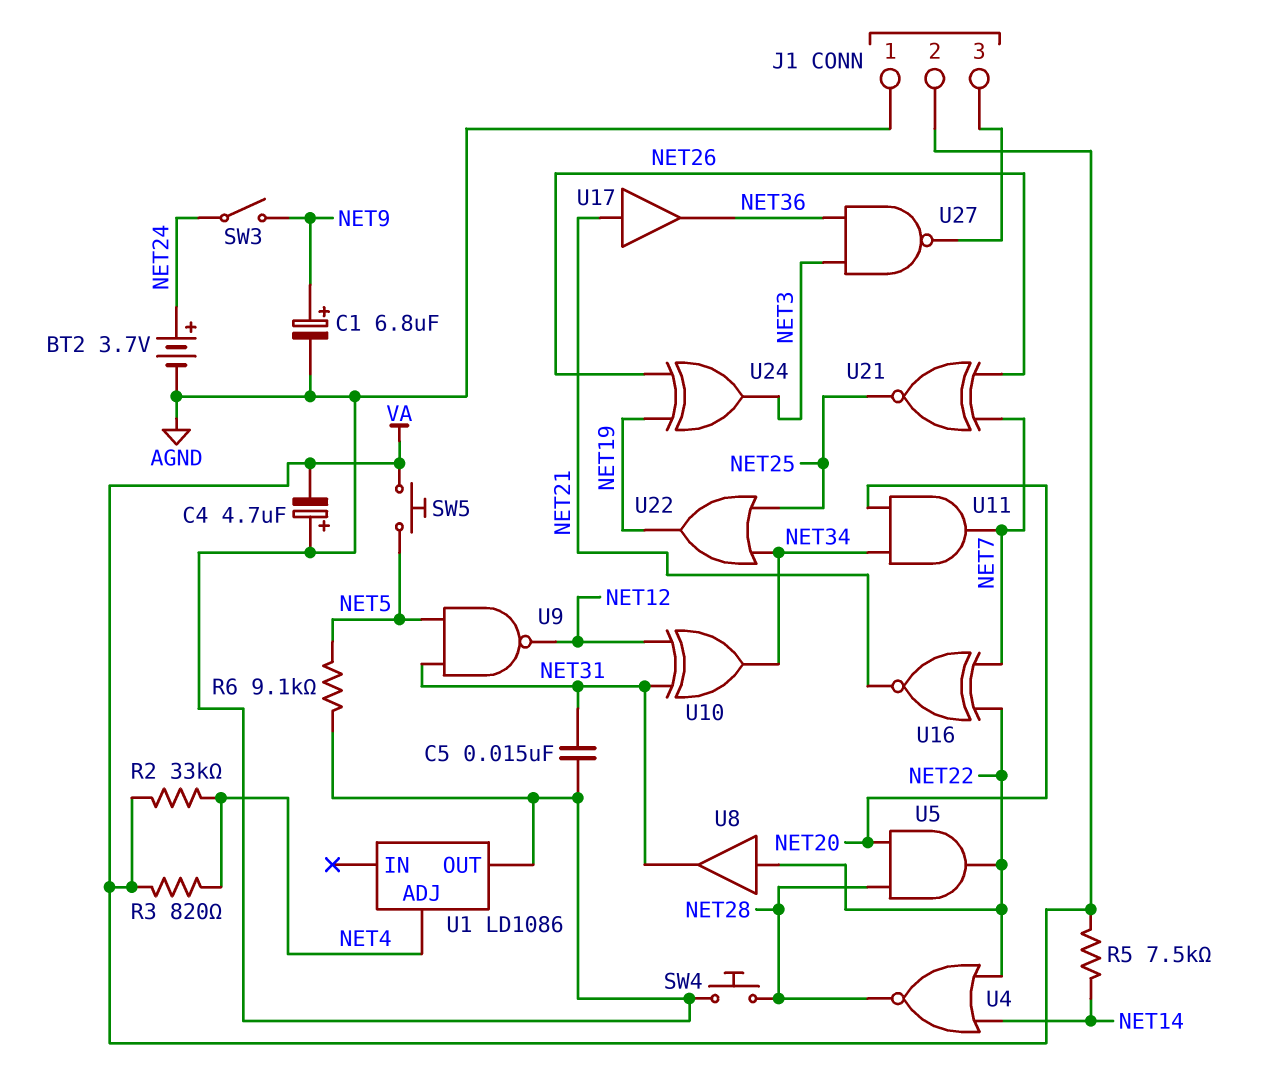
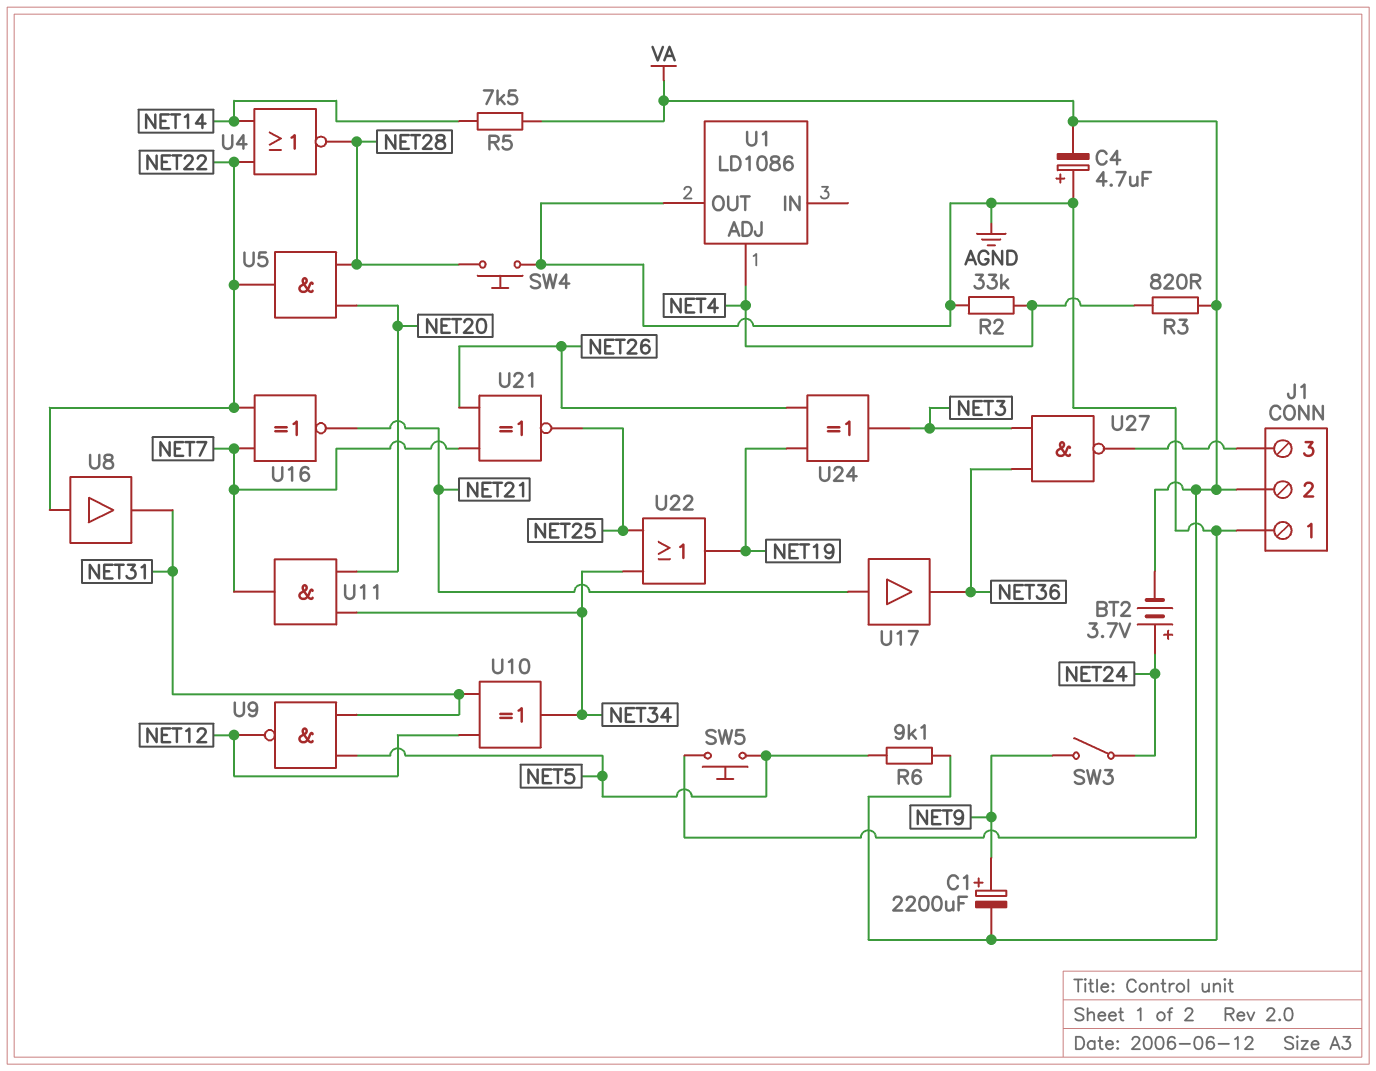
BT2: 3.7V (plus NET24, minus AGND) -> 3.7V (plus NET24, minus VA)
C1: 6.8uF (plus NET9, minus AGND) -> 2200uF (plus NET9, minus AGND)
C5: 15nF (AGND, NET31) -> none
R2: 33k (NET4, VA) -> 33k (AGND, NET4)

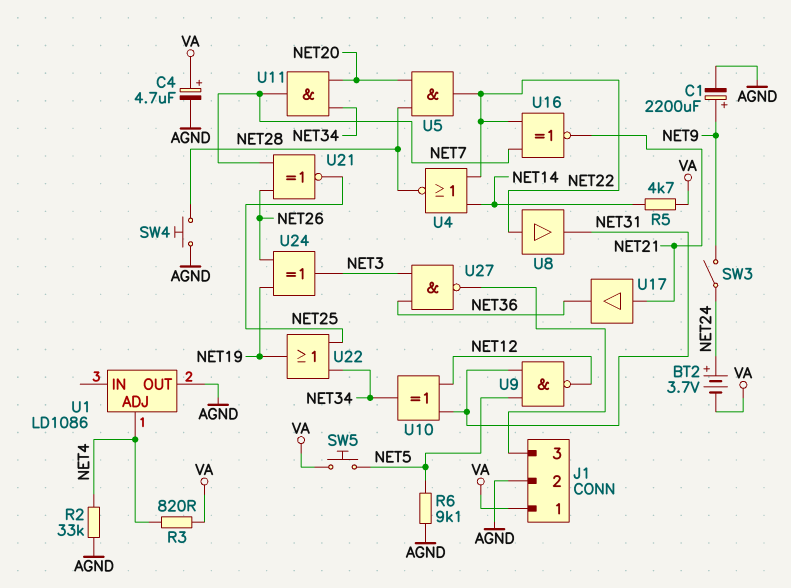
C4: 4.7uF (plus AGND, minus VA) -> 4.7uF (plus VA, minus AGND)
J1 pin 1: AGND -> VA
J1 pin 2: VA -> AGND
R5: 7.5k (NET14, VA) -> 4.7k (NET14, VA)

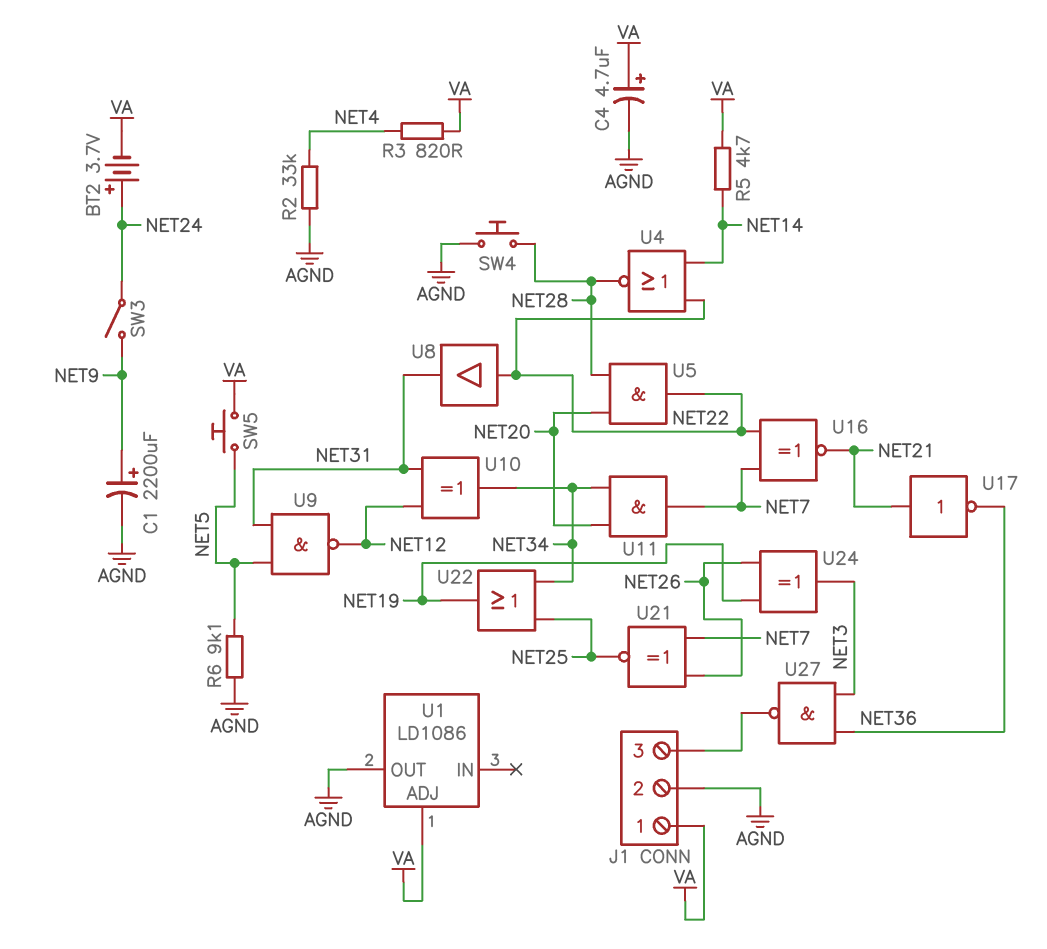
U1 pin ADJ: NET4 -> VA
U17: buffer (in NET21, out NET36) -> NOT (in NET21, out NET36)

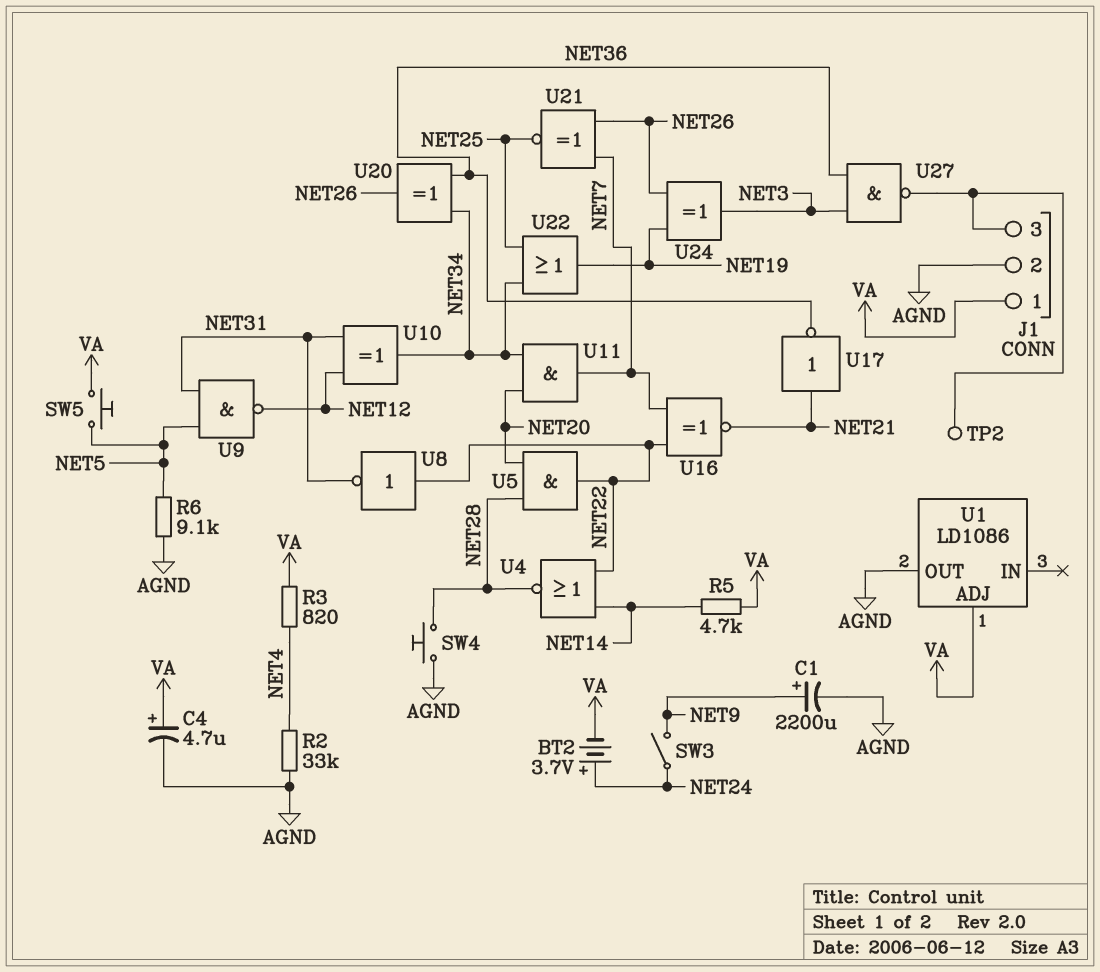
TP2: none -> test point (J1/3)
U8: buffer (in NET22, out NET31) -> NOT (in NET22, out NET31)
U20: none -> XOR (in NET34, in NET36, out NET26)

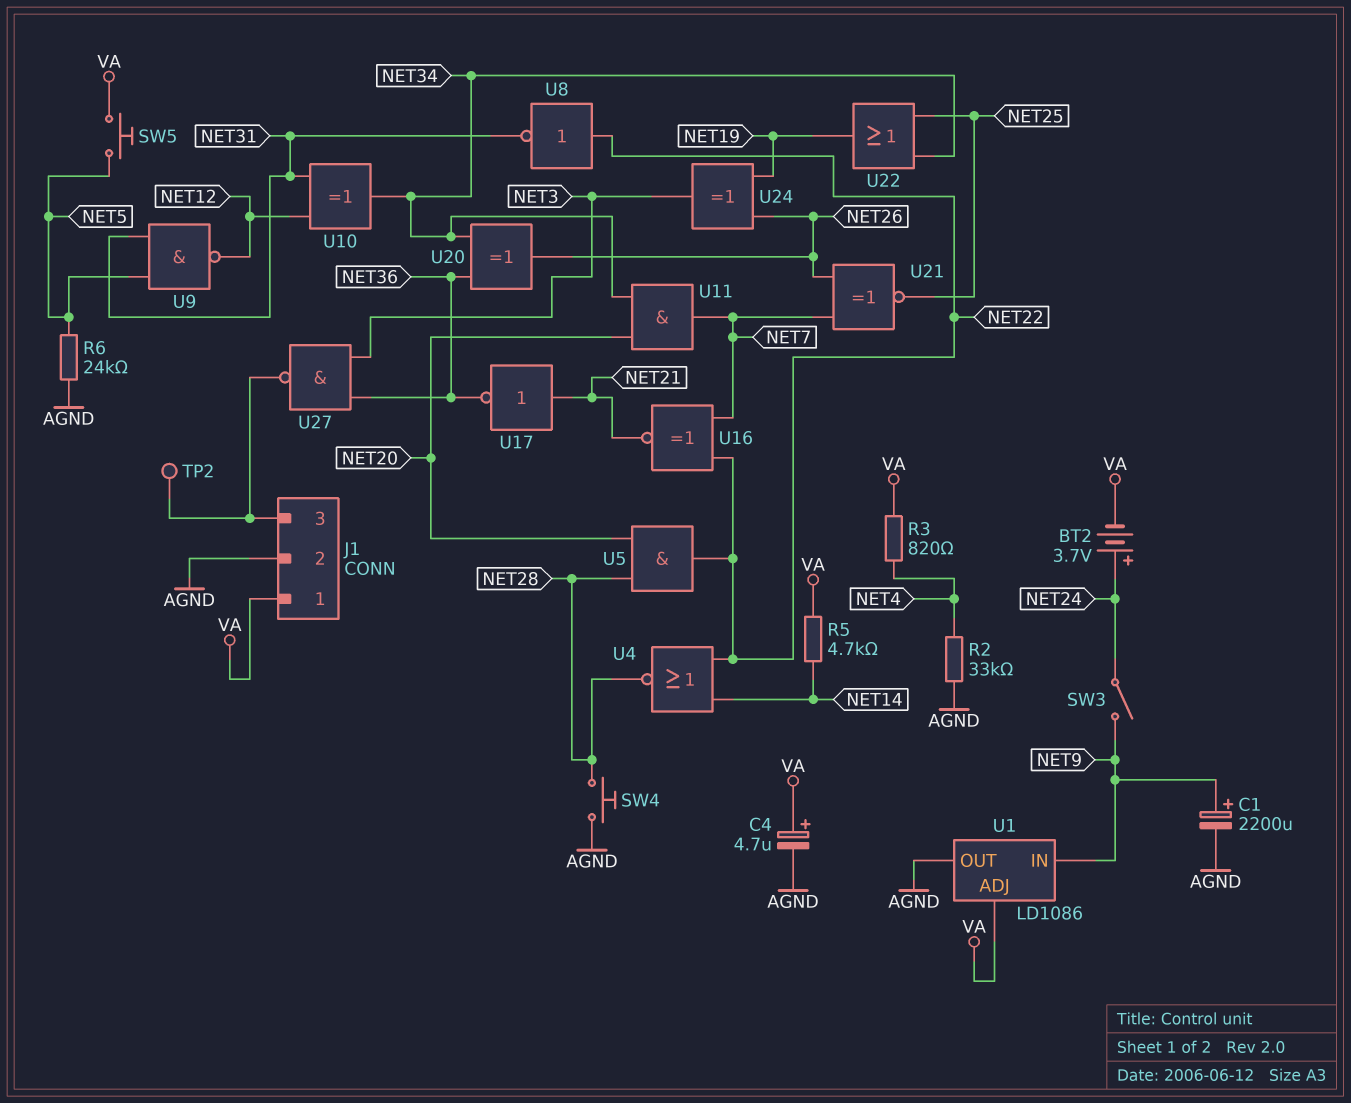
R6: 9.1k (AGND, NET5) -> 24k (AGND, NET5)
U1 pin IN: none -> NET9

